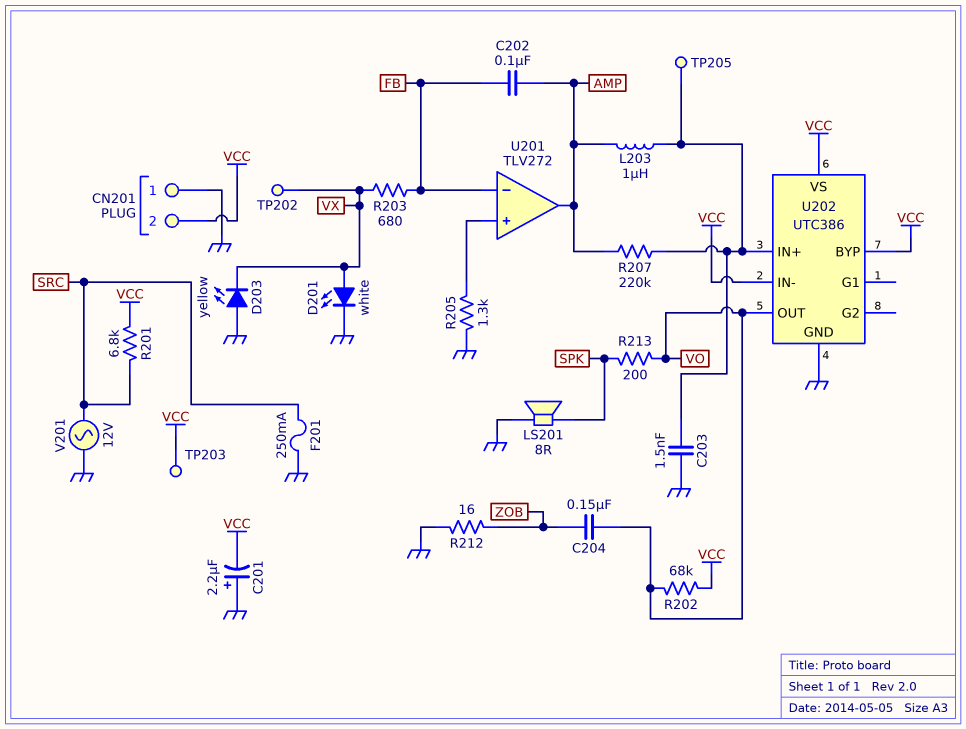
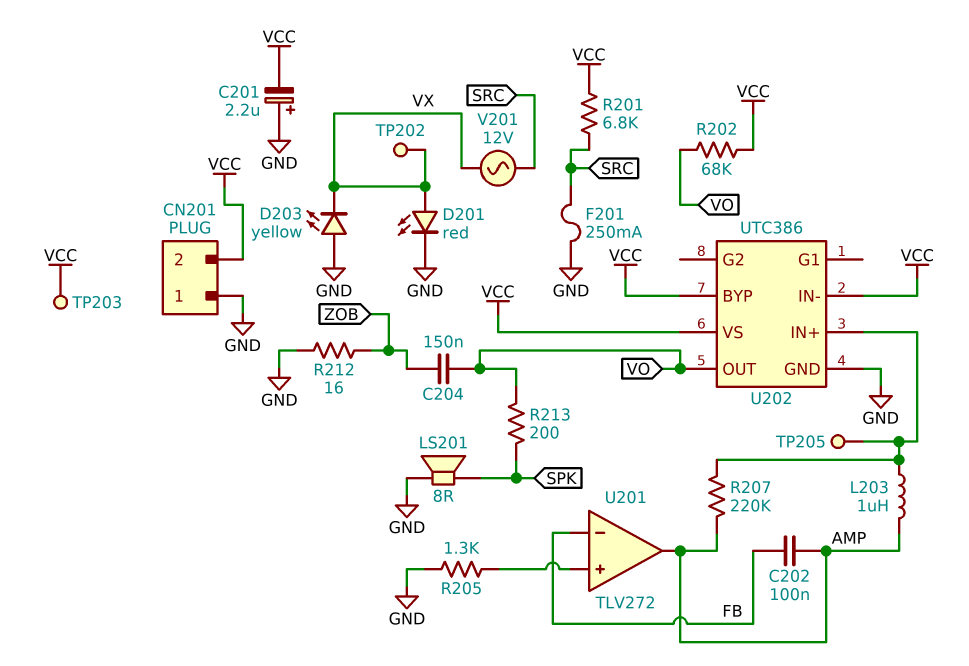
C203: 1.5nF (GND, U202/IN+) -> none
D201: LED white (A VX, K GND) -> LED red (A VX, K GND)
R203: 680 (FB, VX) -> none
V201: AC 12V (GND, SRC) -> AC 12V (SRC, VX)

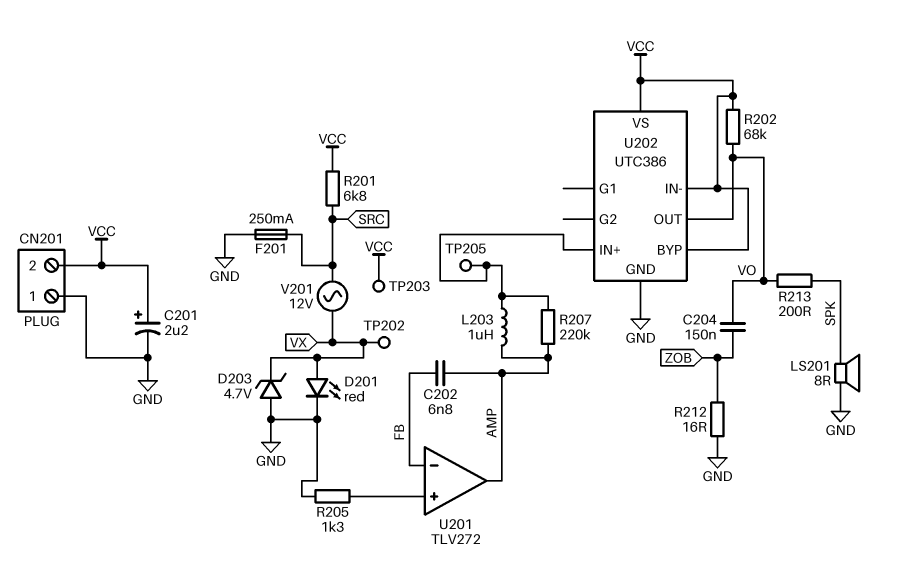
C201: 2.2uF (plus GND, minus VCC) -> 2.2uF (plus VCC, minus GND)
C202: 100nF (AMP, FB) -> 6.8nF (AMP, FB)
D203: LED yellow (A GND, K VX) -> zener 4.7V (A GND, K VX)

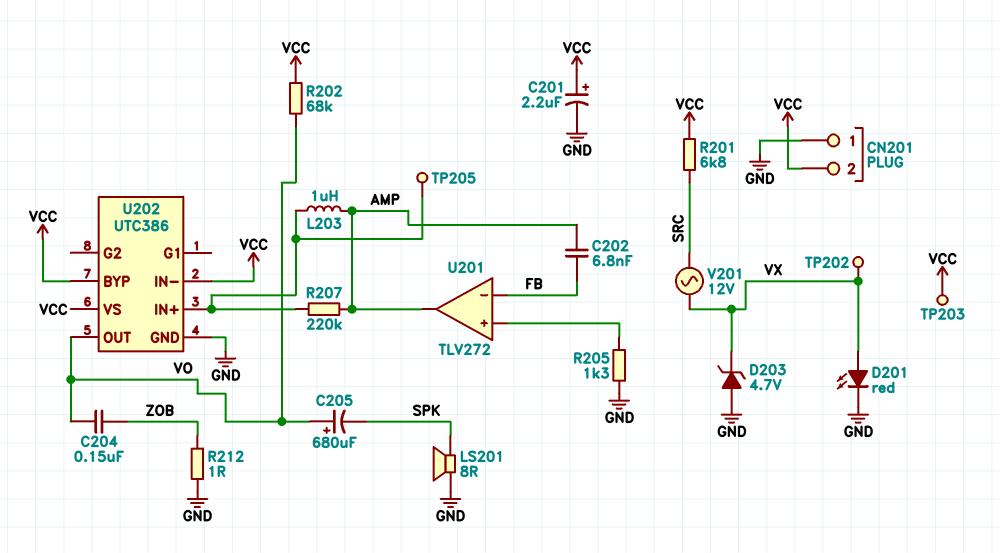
C205: none -> 680uF (plus VO, minus SPK)
F201: 250mA (GND, SRC) -> none
R212: 16 (GND, ZOB) -> 1 (GND, ZOB)
R213: 200 (SPK, VO) -> none

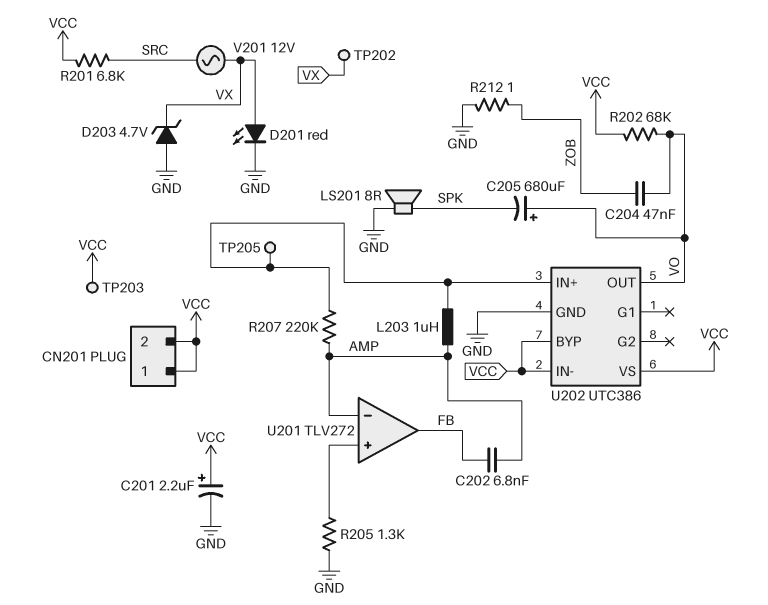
C204: 150nF (VO, ZOB) -> 47nF (VO, ZOB)
CN201 pin 1: GND -> VCC
U201 pin in-: FB -> AMP
U201 pin out: AMP -> FB

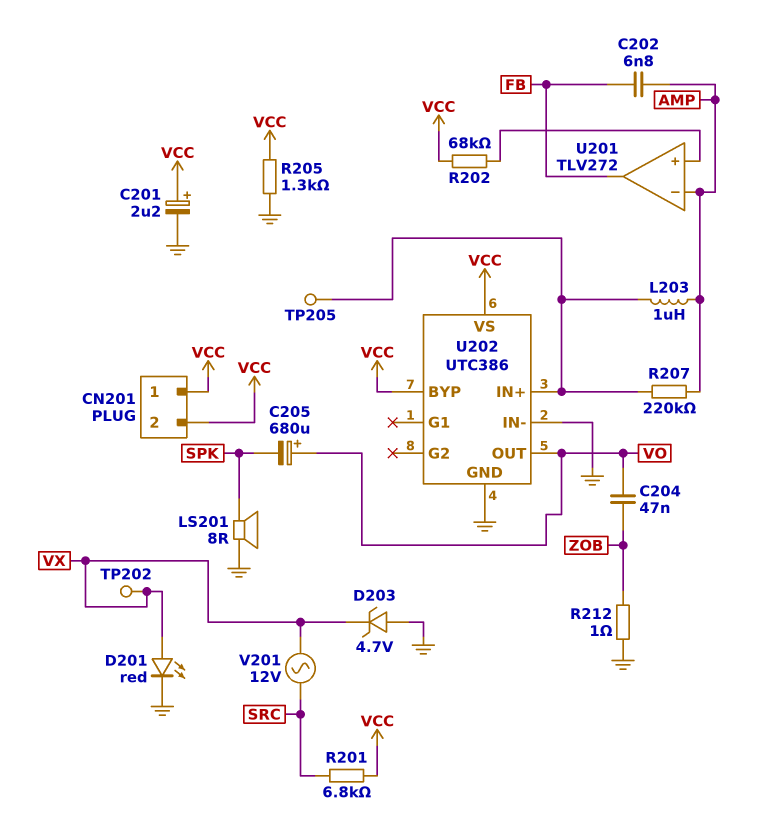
R202: 68k (VCC, VO) -> 68k (U201/in+, VCC)
R205: 1.3k (GND, U201/in+) -> 1.3k (GND, VCC)
TP203: test point (VCC) -> none
U202 pin IN-: VCC -> GND

